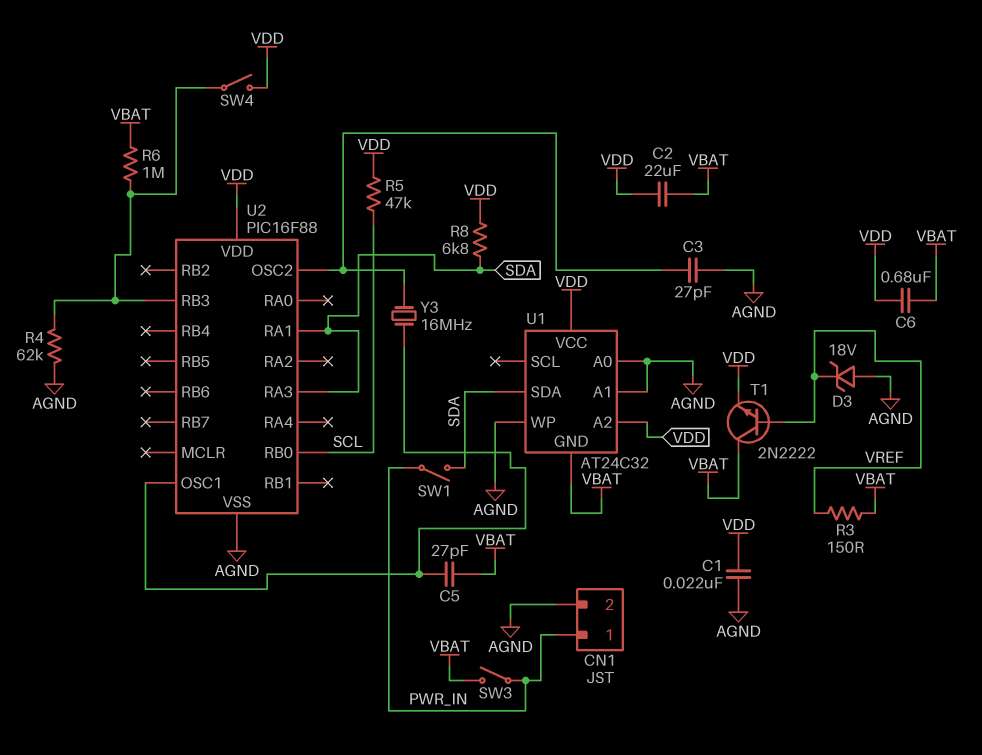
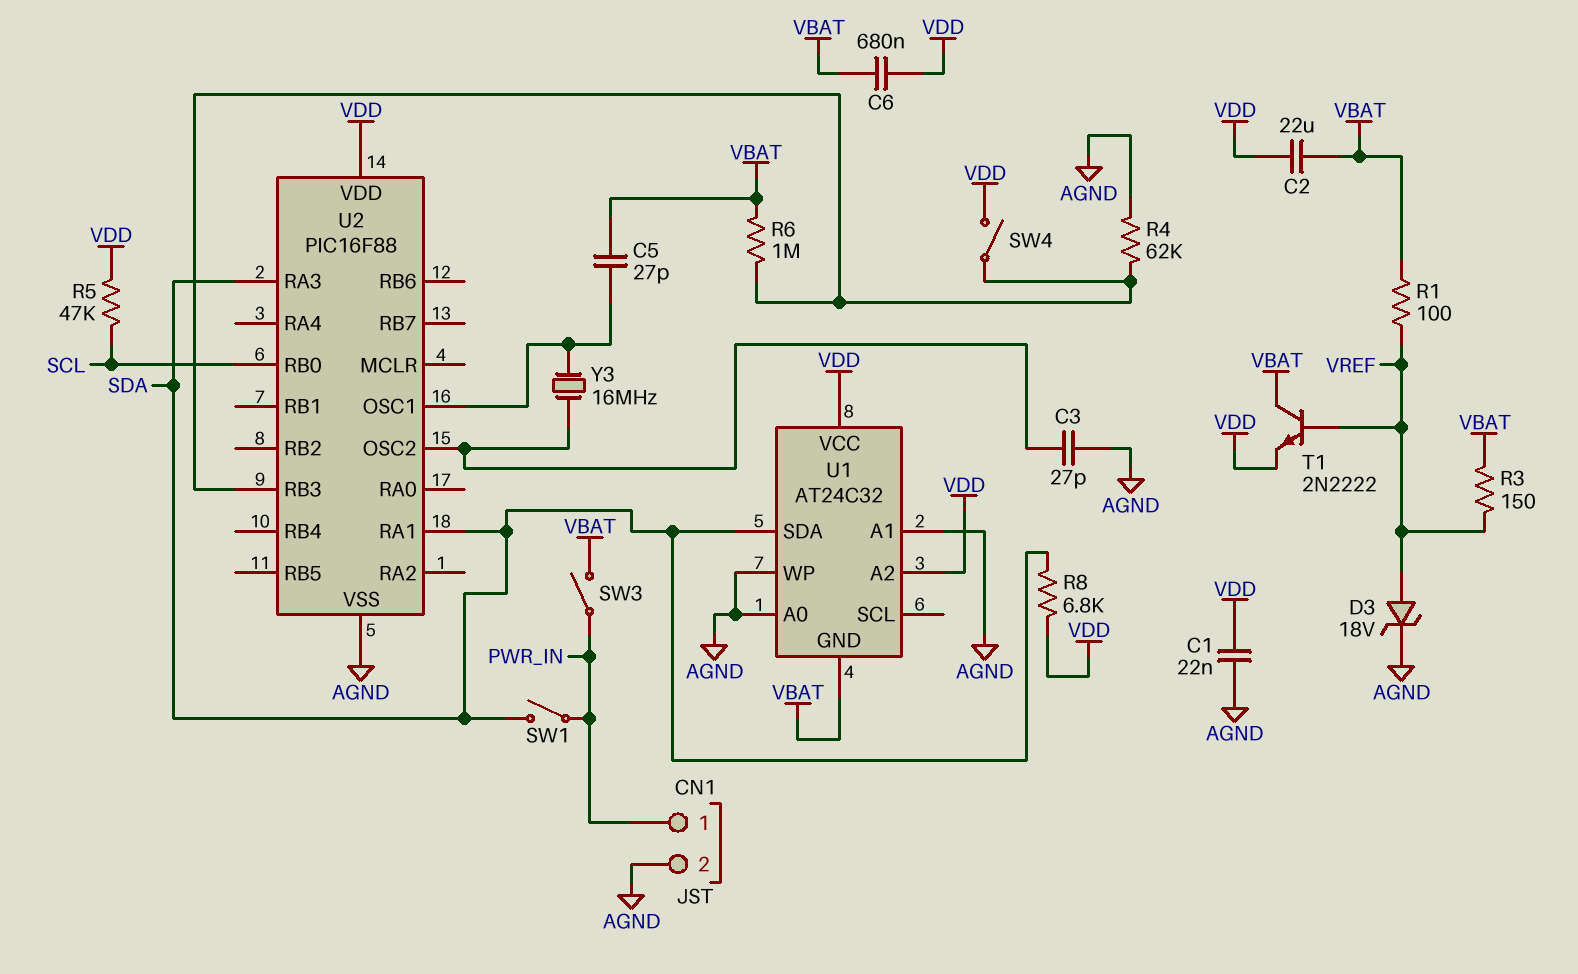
D3: zener 18V (A AGND, K VREF) -> zener 18V (A VREF, K AGND)
R1: none -> 100 (VBAT, VREF)

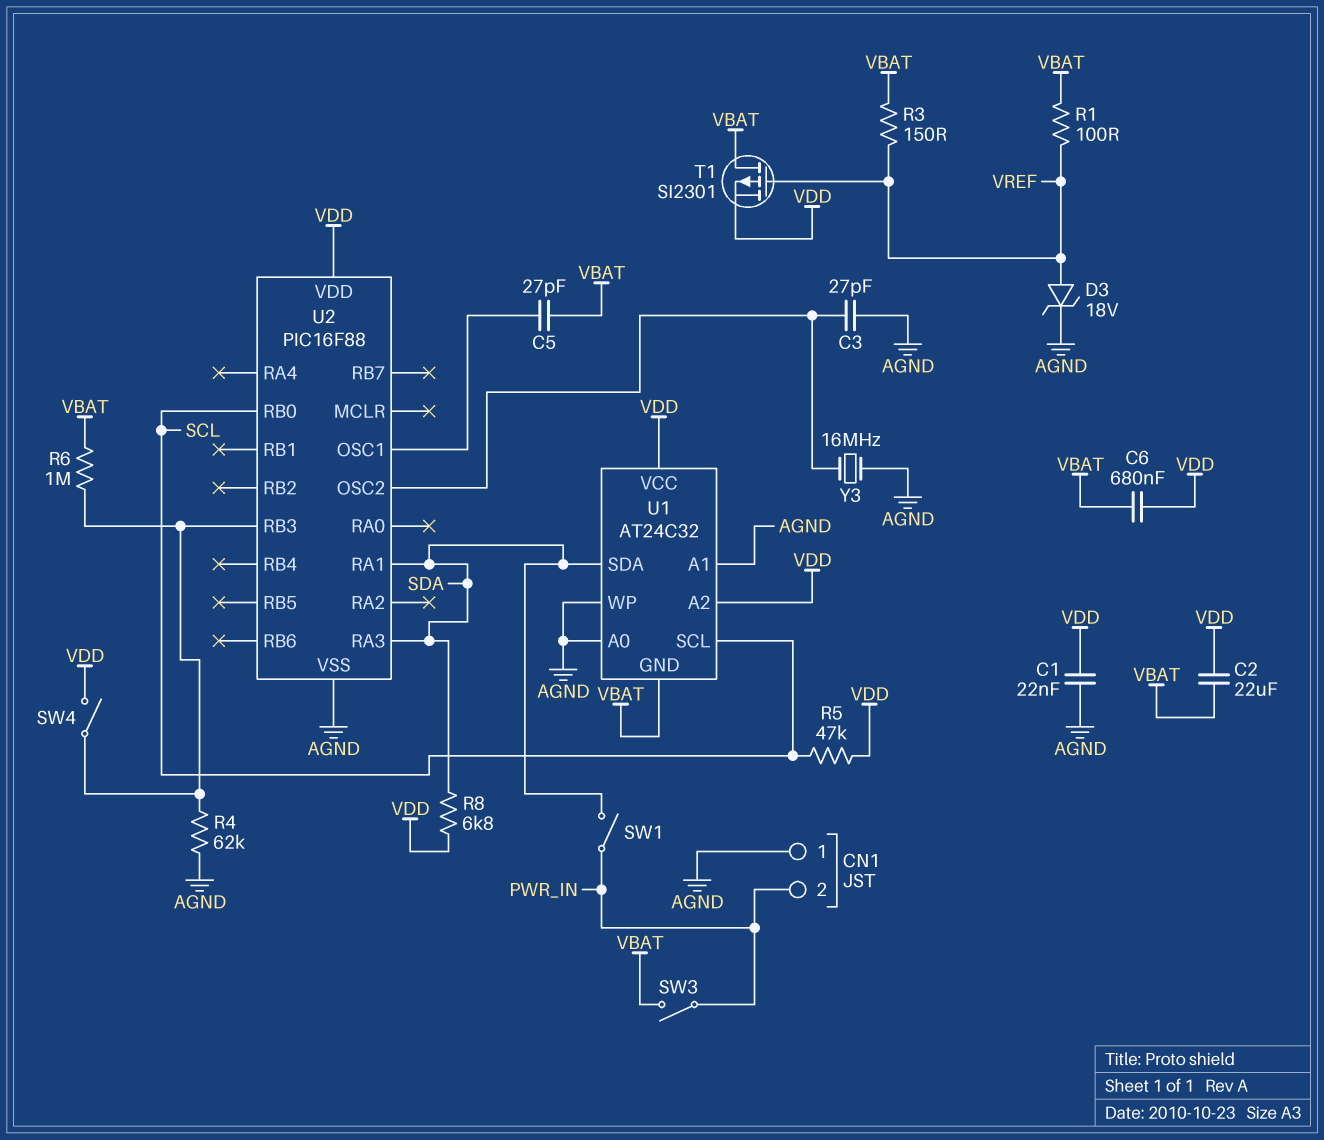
CN1 pin 1: PWR_IN -> AGND
CN1 pin 2: AGND -> PWR_IN
T1: NPN 2N2222 (B VREF, C VBAT, E VDD) -> PMOS SI2301 (G VREF, D VBAT, S VDD)
U1 pin SCL: none -> SCL
Y3: 16MHz (U2/OSC1, U2/OSC2) -> 16MHz (AGND, U2/OSC2)

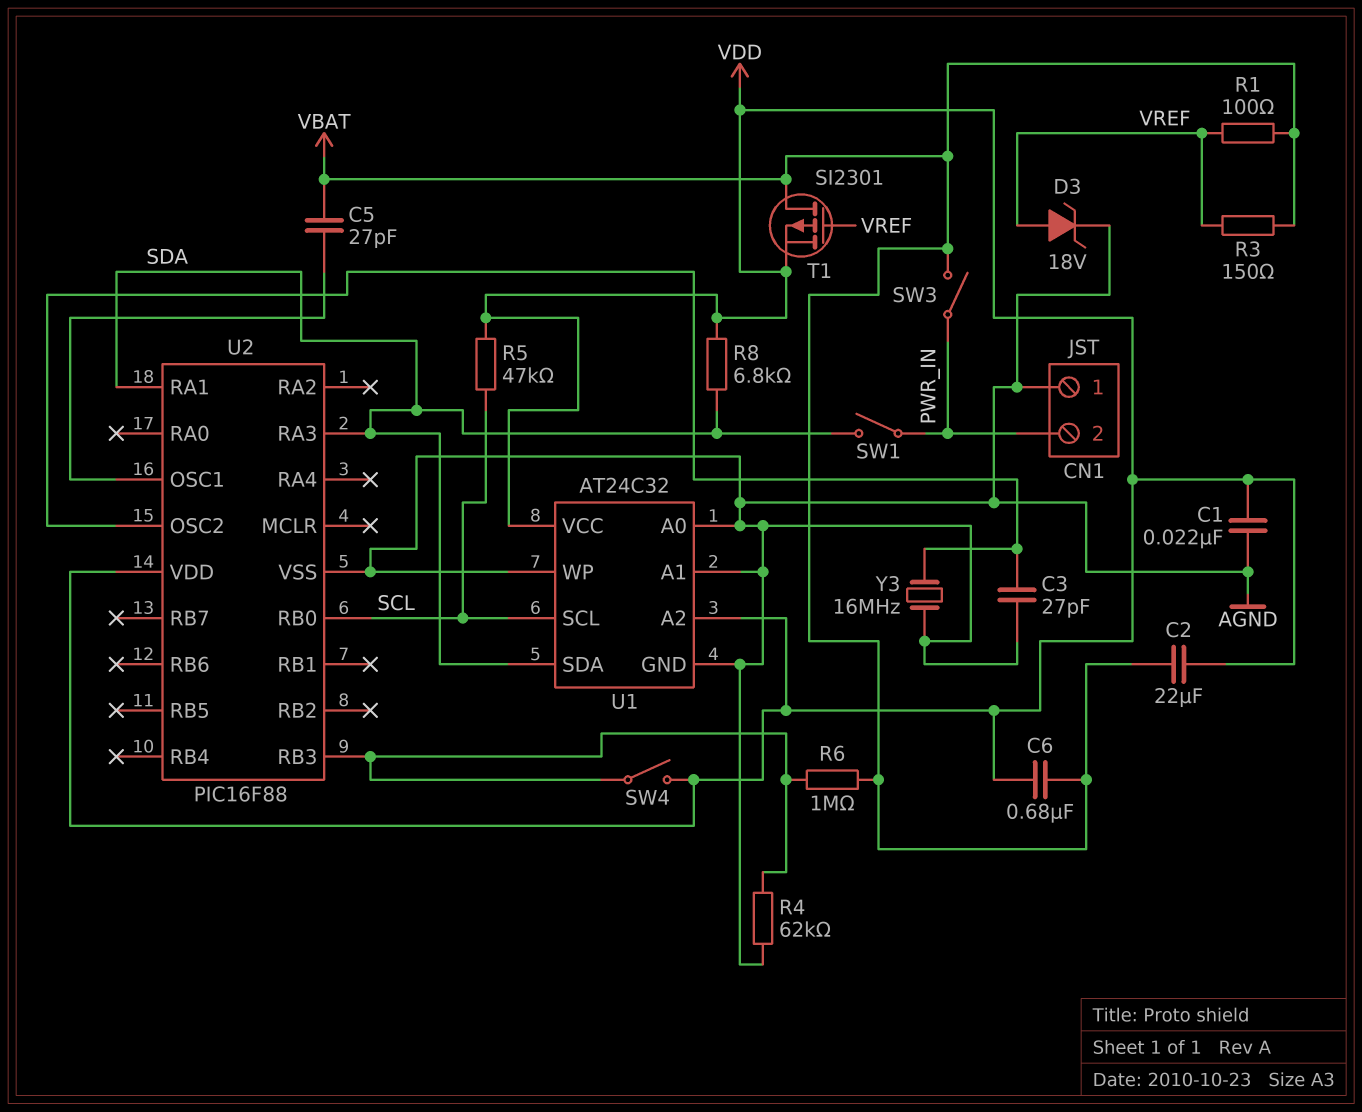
U1 pin GND: VBAT -> AGND

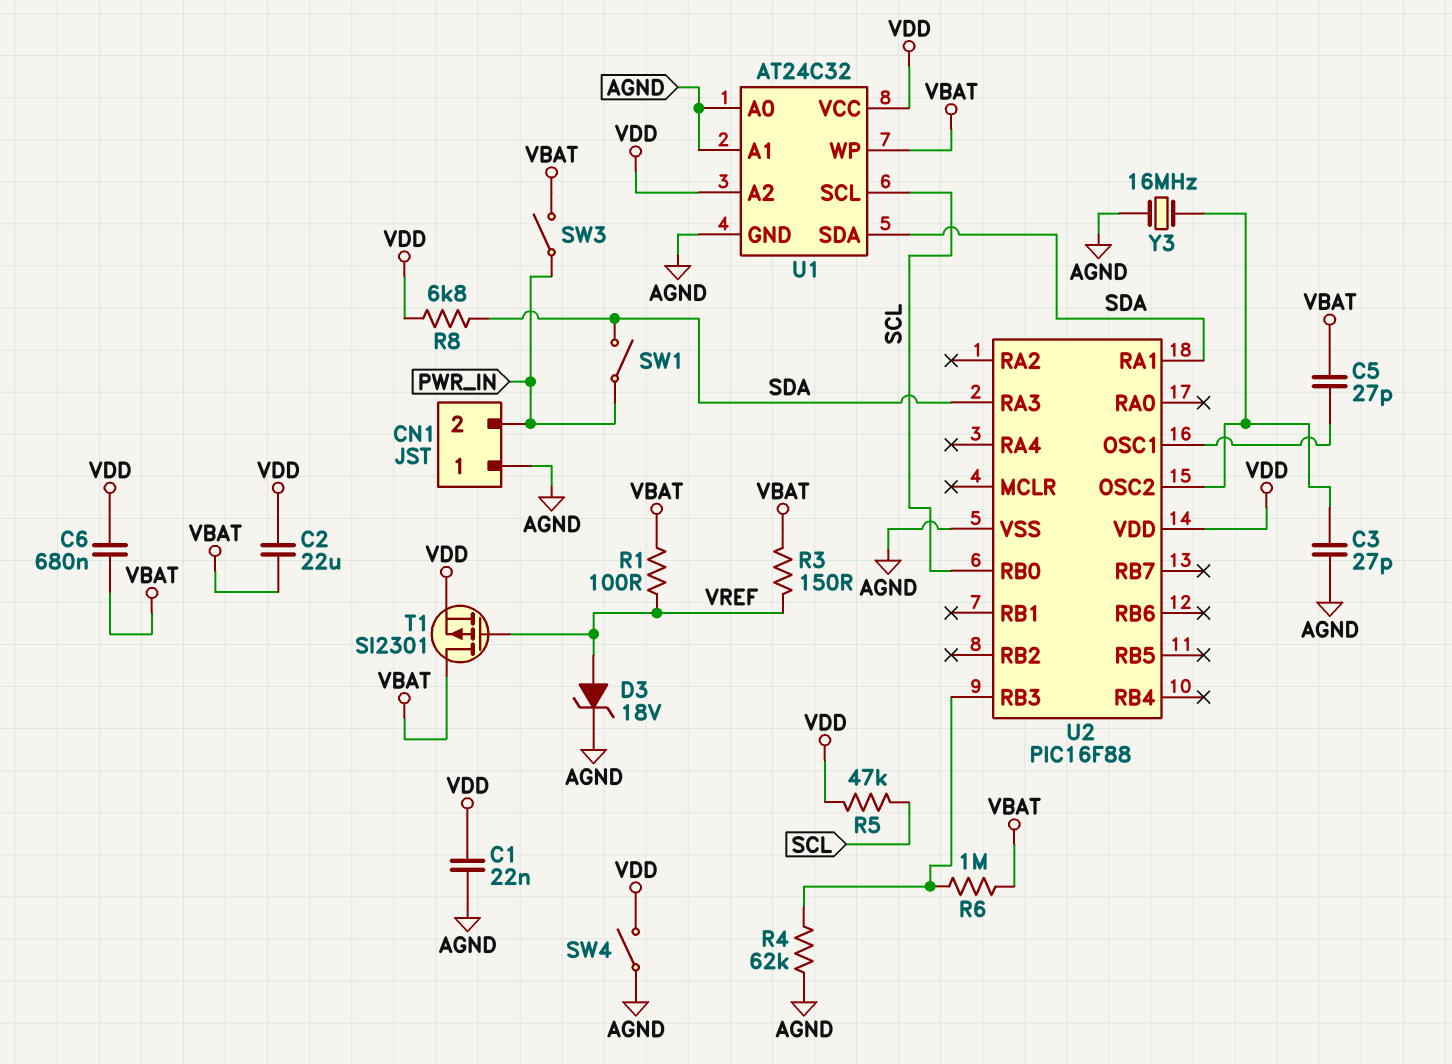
SW4: switch (U2/RB3, VDD) -> switch (AGND, VDD)
U1 pin WP: AGND -> VBAT

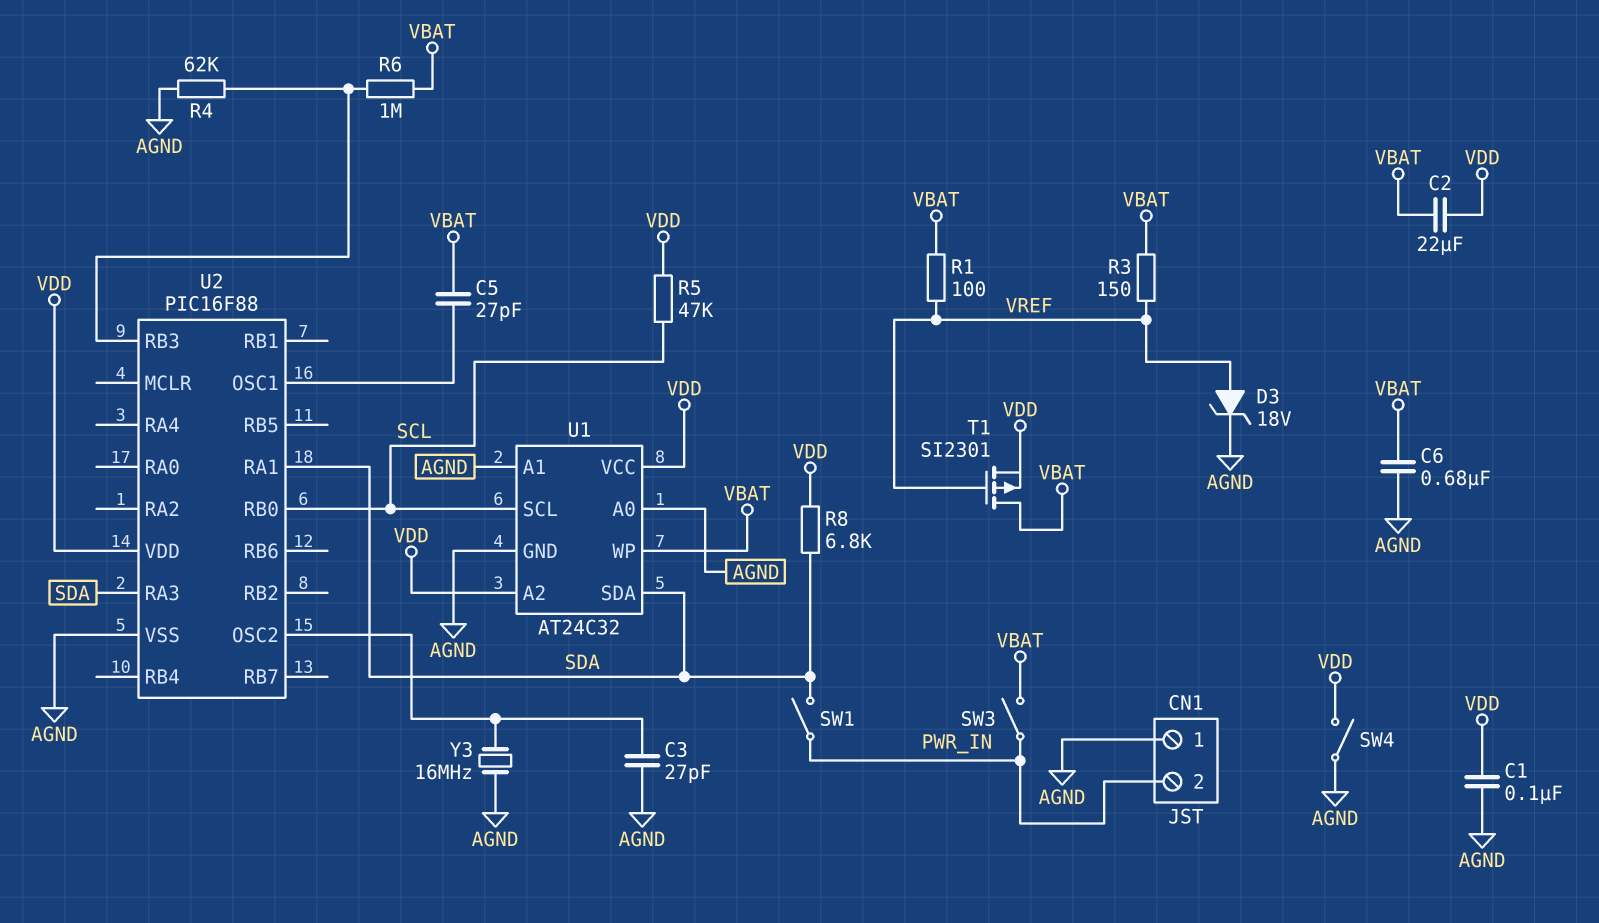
C1: 22nF (AGND, VDD) -> 100nF (AGND, VDD)
C6: 680nF (VBAT, VDD) -> 680nF (AGND, VBAT)

